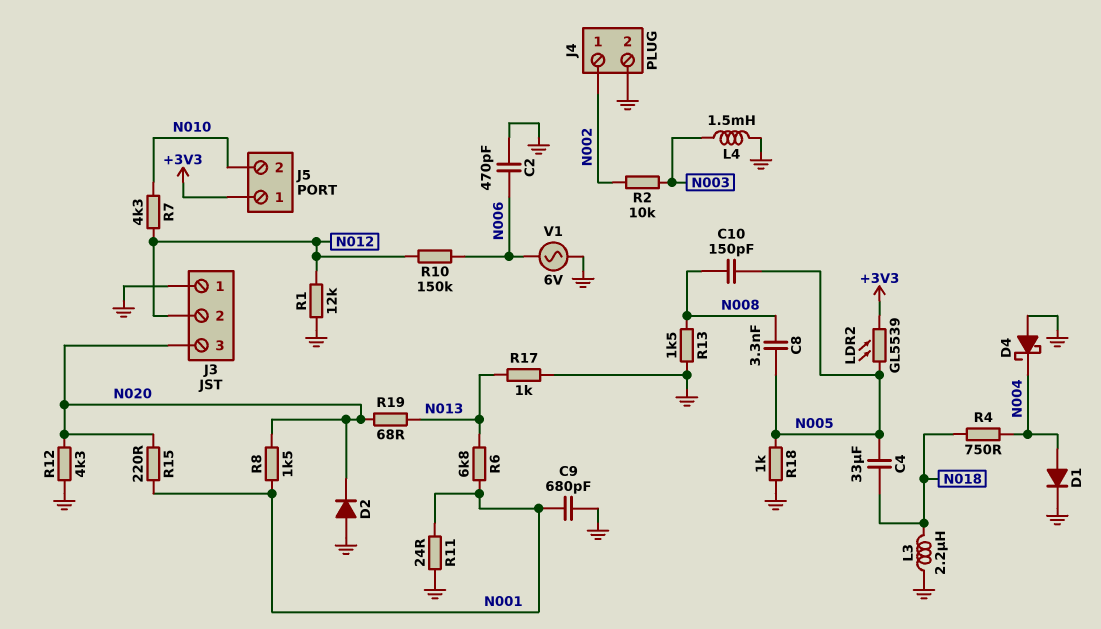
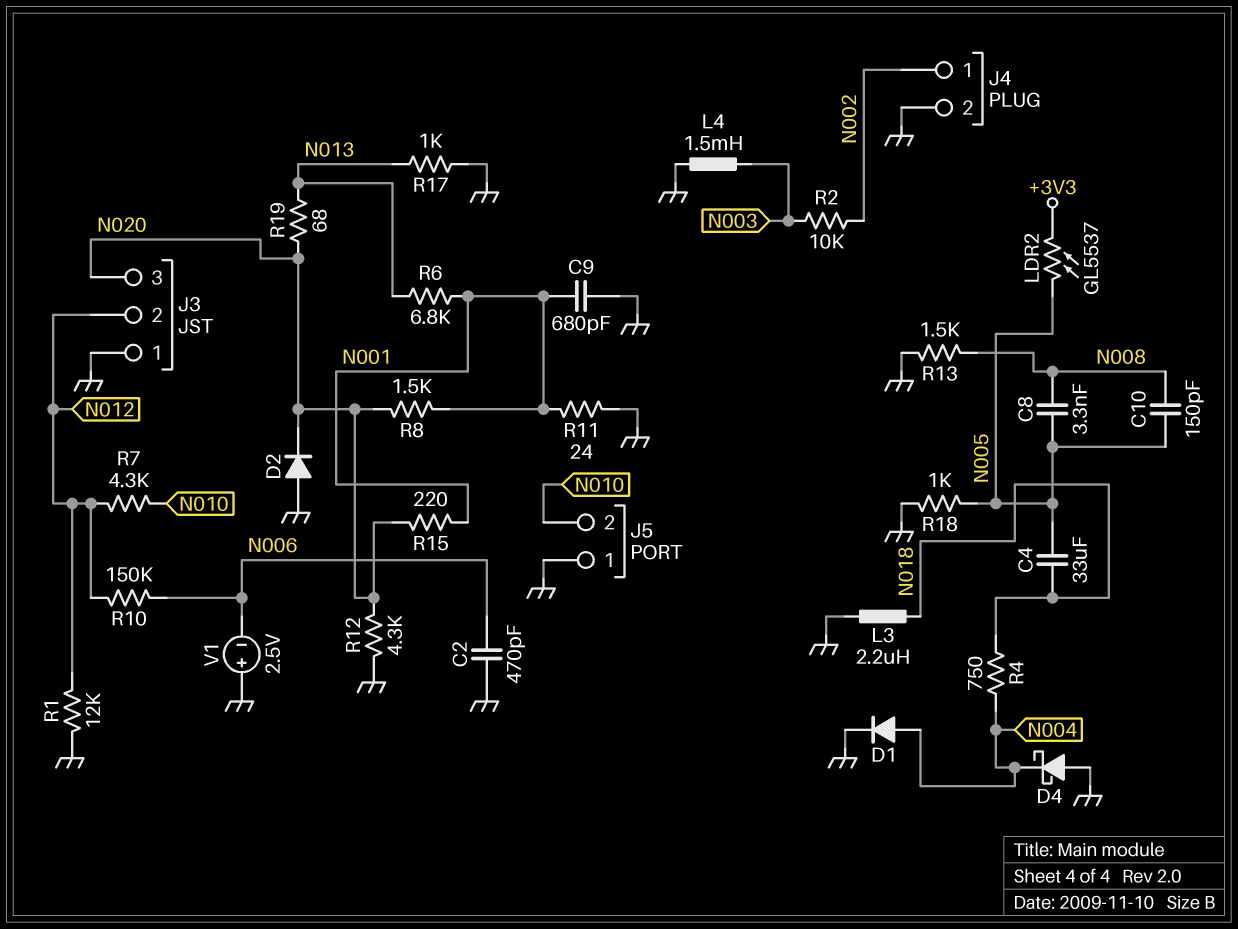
J5 pin 1: +3V3 -> GND
LDR2: GL5539 (+3V3, N005) -> GL5537 (+3V3, N005)
V1: AC 6V (GND, N006) -> 2.5V (plus GND, minus N006)

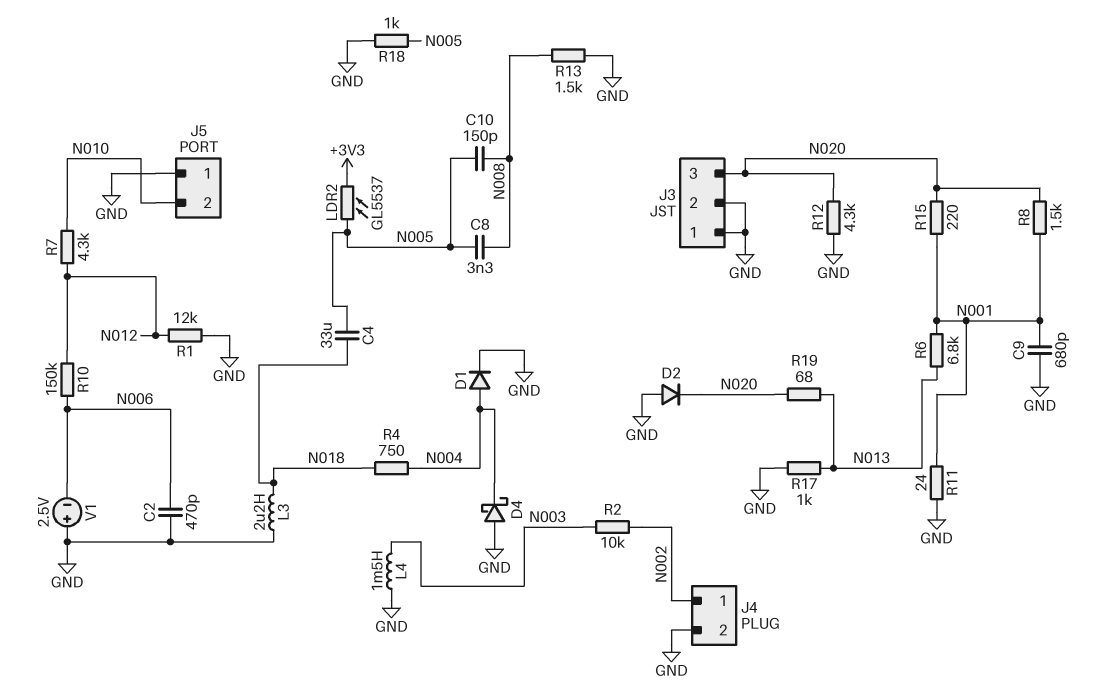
J3 pin 2: N012 -> GND

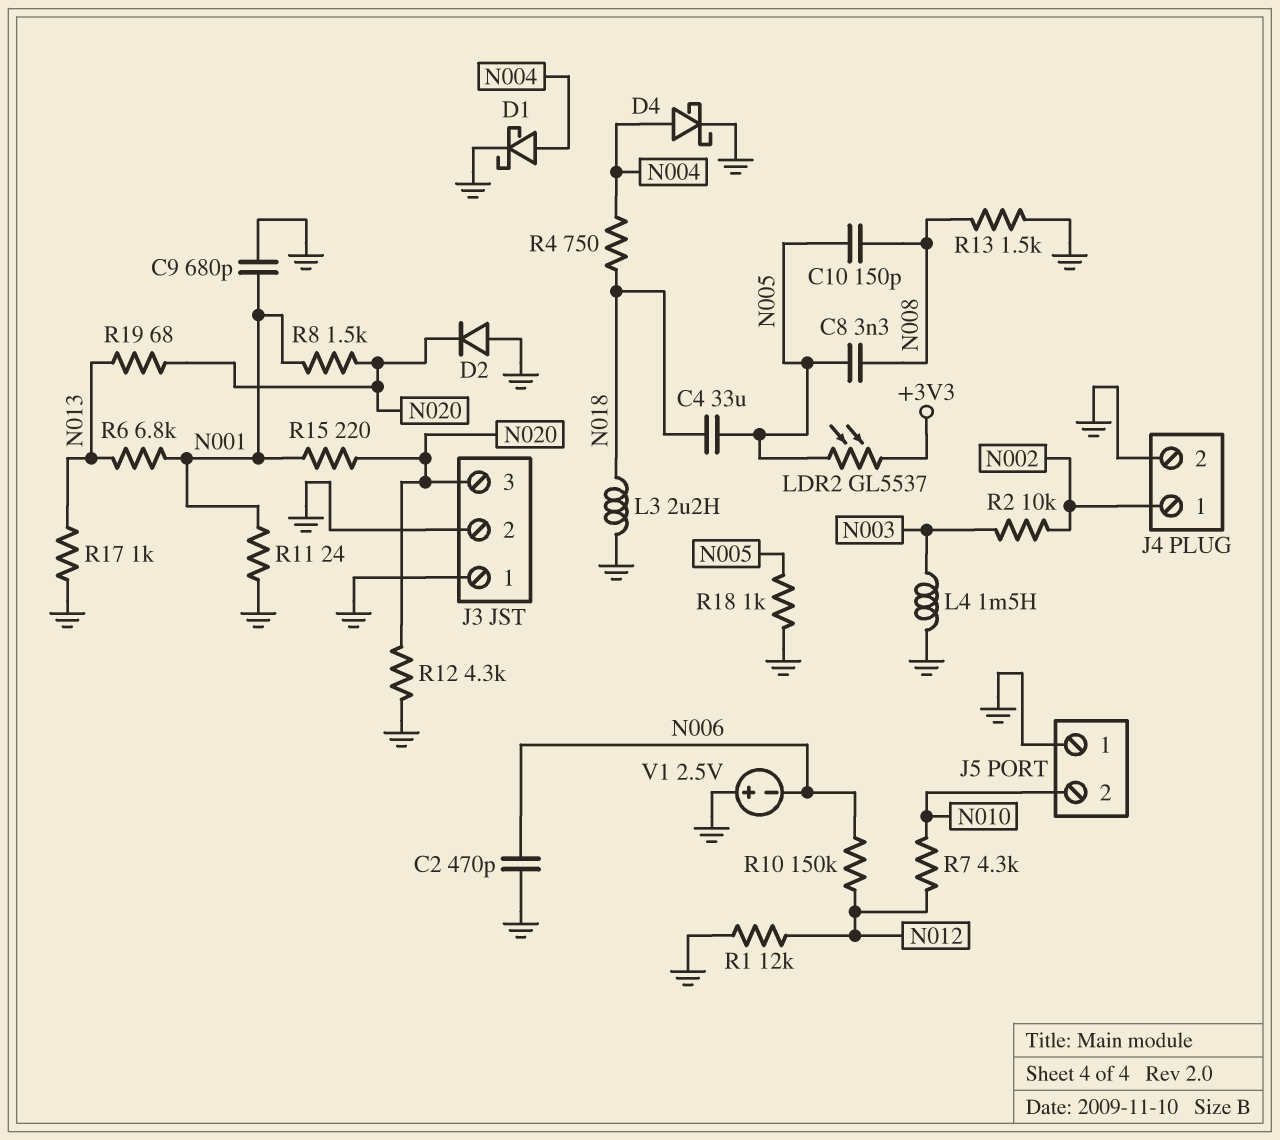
D1: diode (A N004, K GND) -> schottky (A N004, K GND)
D4: schottky (A GND, K N004) -> schottky (A N004, K GND)

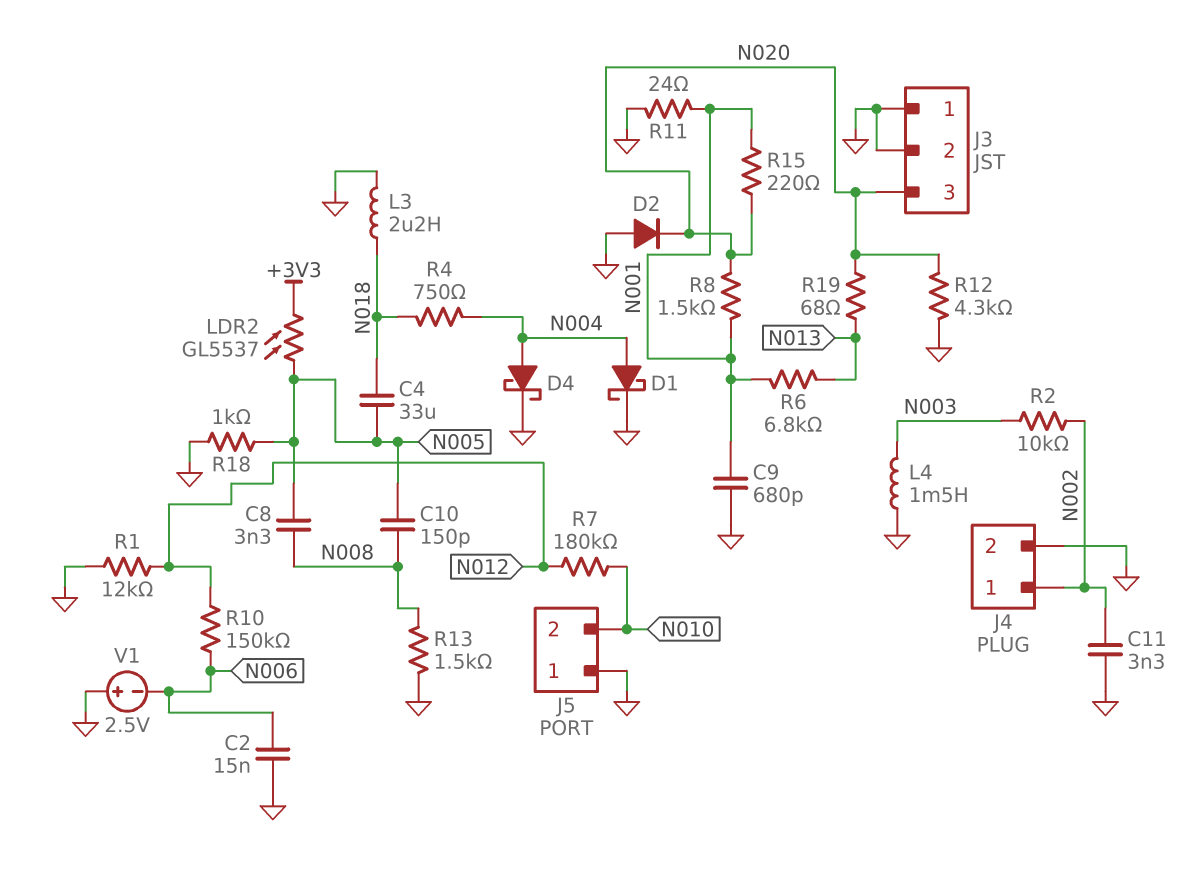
C2: 470pF (GND, N006) -> 15nF (GND, N006)
C11: none -> 3.3nF (GND, N002)
R7: 4.3k (N010, N012) -> 180k (N010, N012)
R17: 1k (GND, N013) -> none

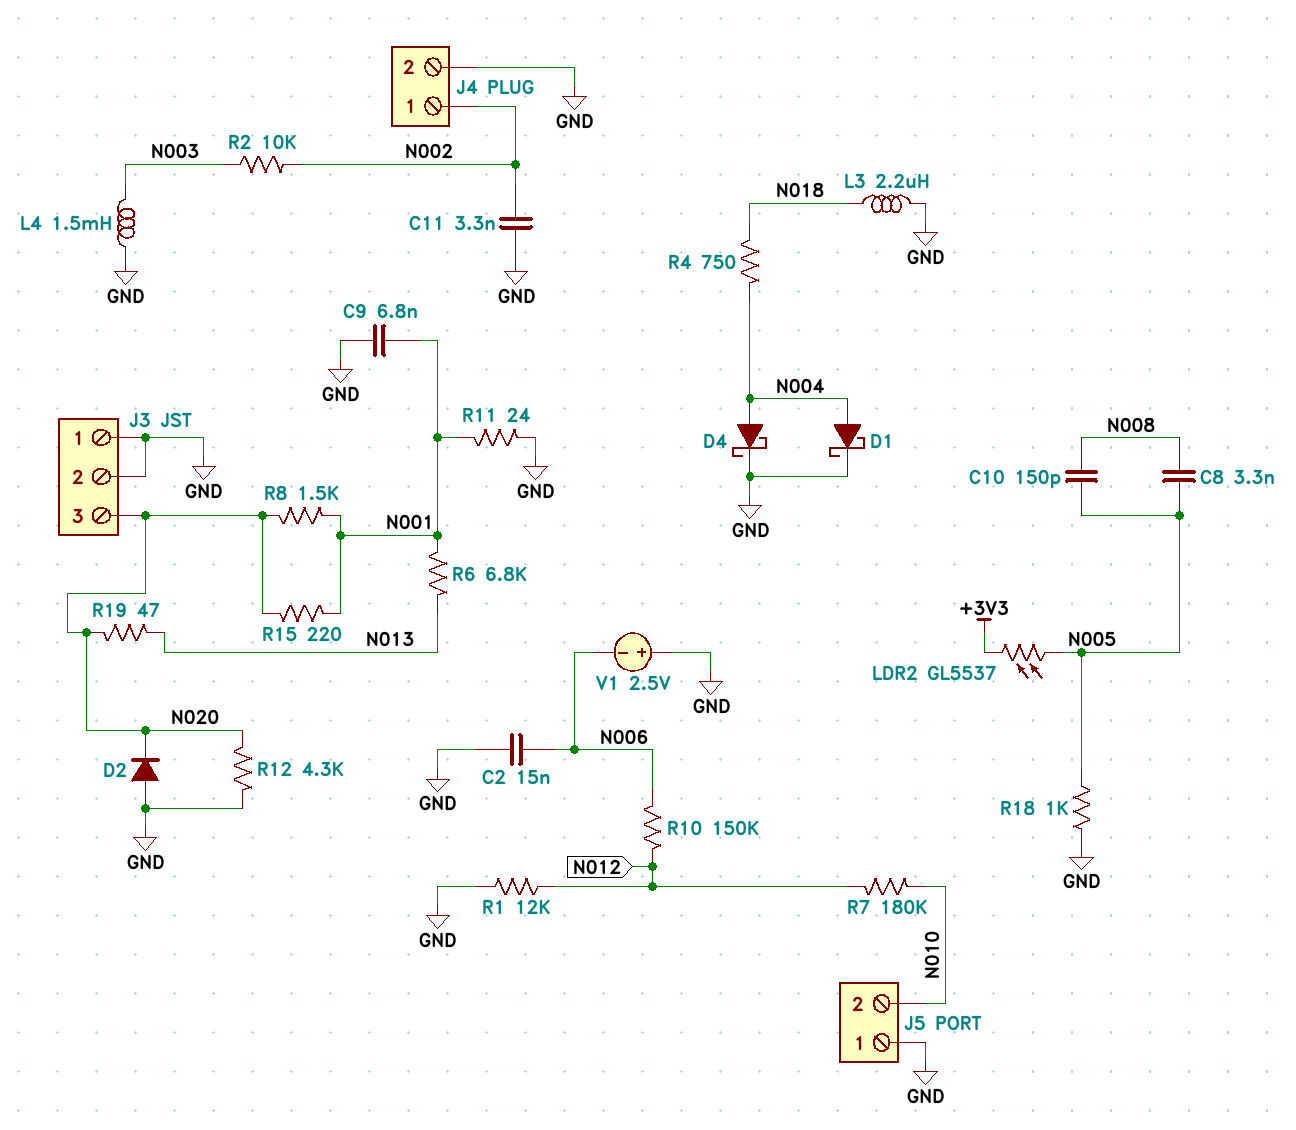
C4: 33uF (N005, N018) -> none
C9: 680pF (GND, N001) -> 6.8nF (GND, N001)
R13: 1.5k (GND, N008) -> none
R19: 68 (N013, N020) -> 47 (N013, N020)

